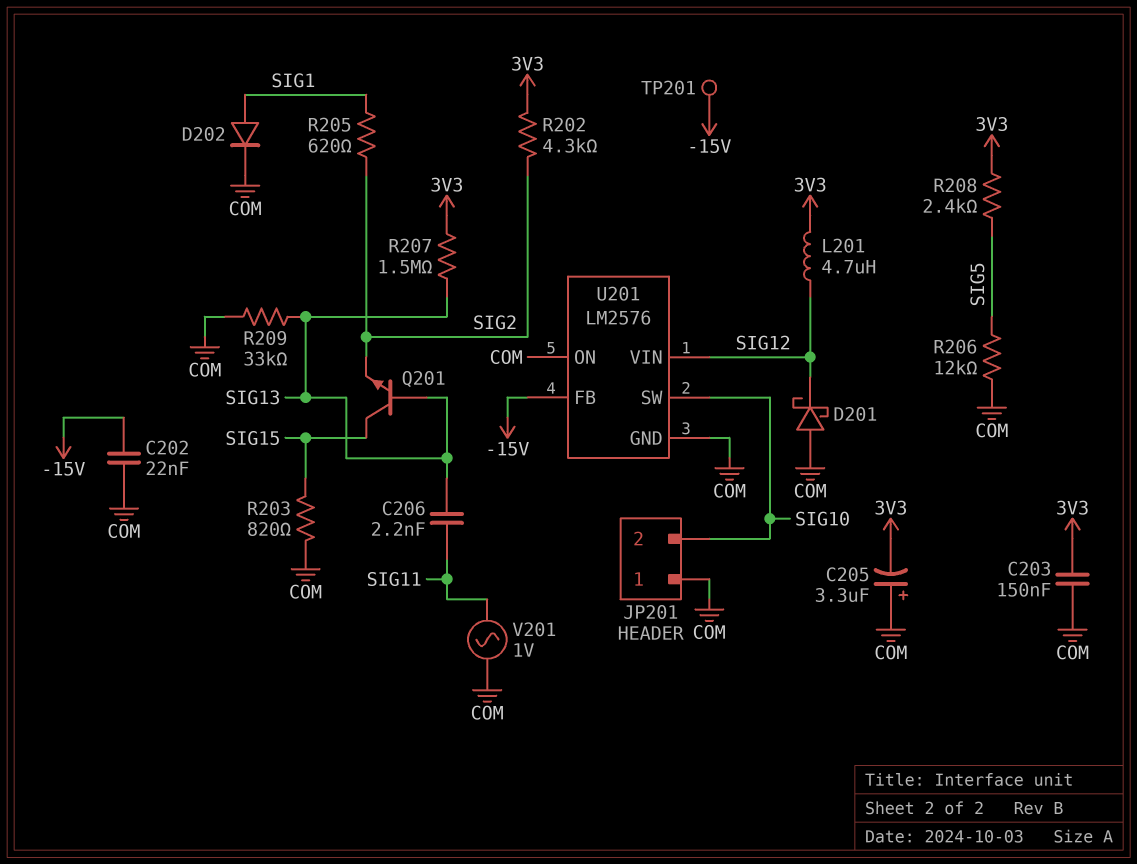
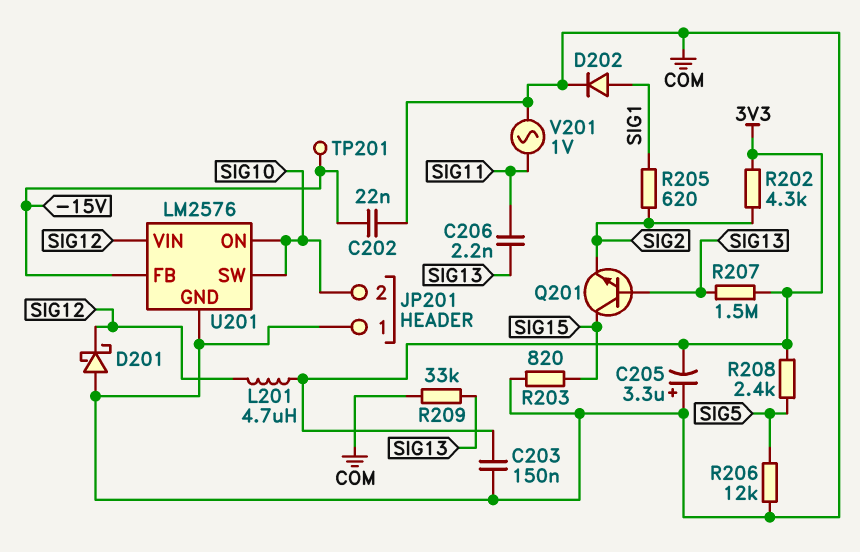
U201 pin ON: COM -> SIG10

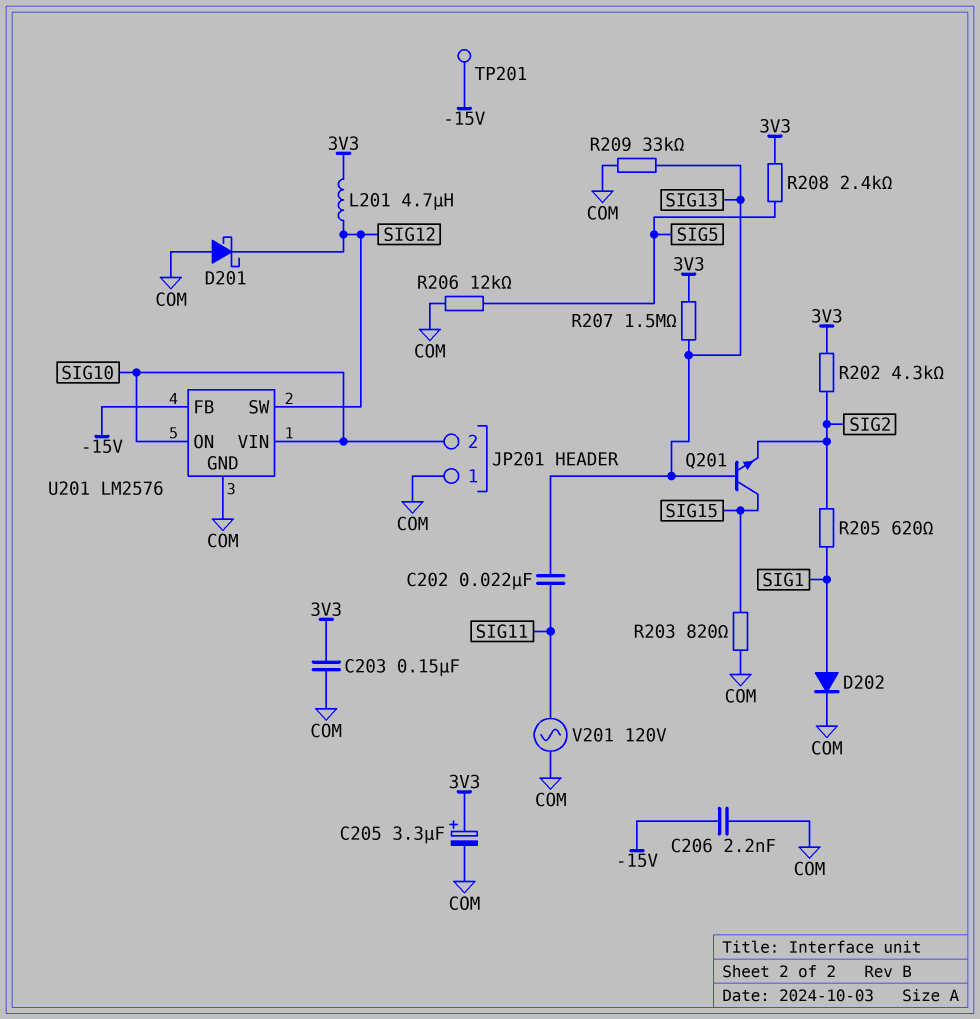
C202: 22nF (-15V, COM) -> 22nF (SIG11, SIG13)
C205: 3.3uF (plus COM, minus 3V3) -> 3.3uF (plus 3V3, minus COM)
C206: 2.2nF (SIG11, SIG13) -> 2.2nF (-15V, COM)
U201 pin SW: SIG10 -> SIG12
U201 pin VIN: SIG12 -> SIG10
V201: AC 1V (COM, SIG11) -> AC 120V (COM, SIG11)

